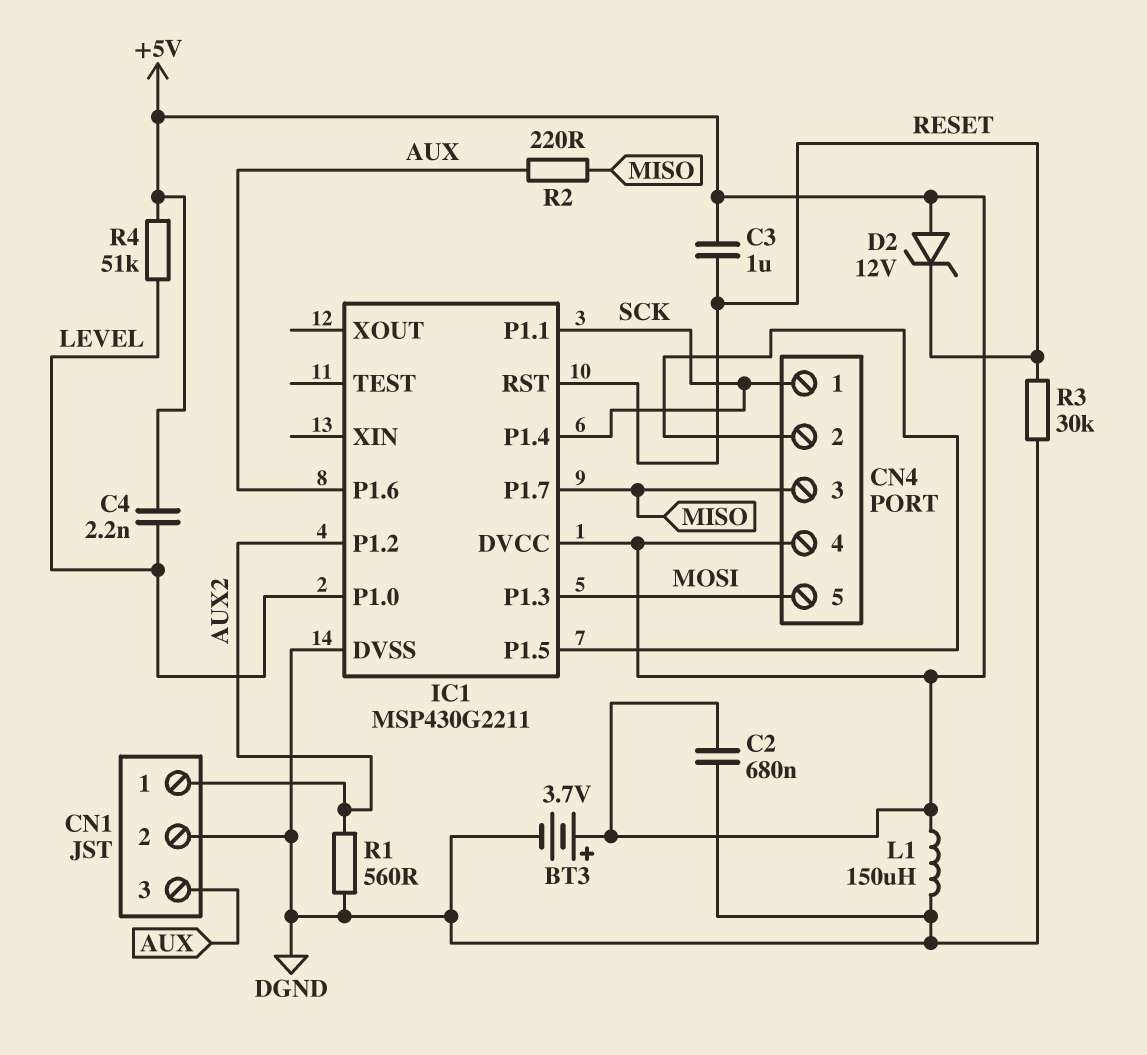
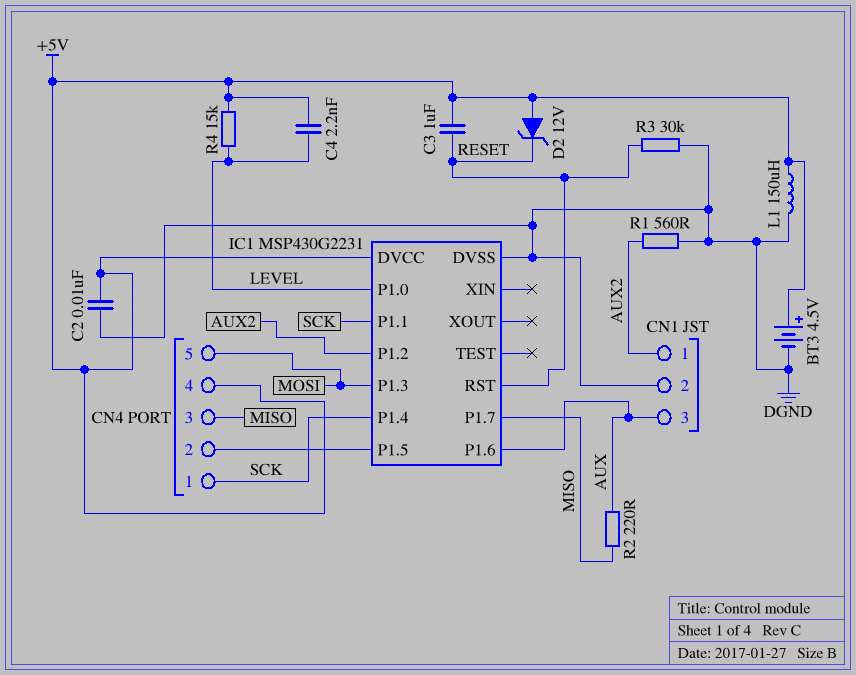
BT3: 3.7V (plus +5V, minus DGND) -> 4.5V (plus +5V, minus DGND)
C2: 680nF (+5V, DGND) -> 10nF (+5V, DGND)
IC1: MSP430G2211 -> MSP430G2231
R4: 51k (+5V, LEVEL) -> 15k (+5V, LEVEL)

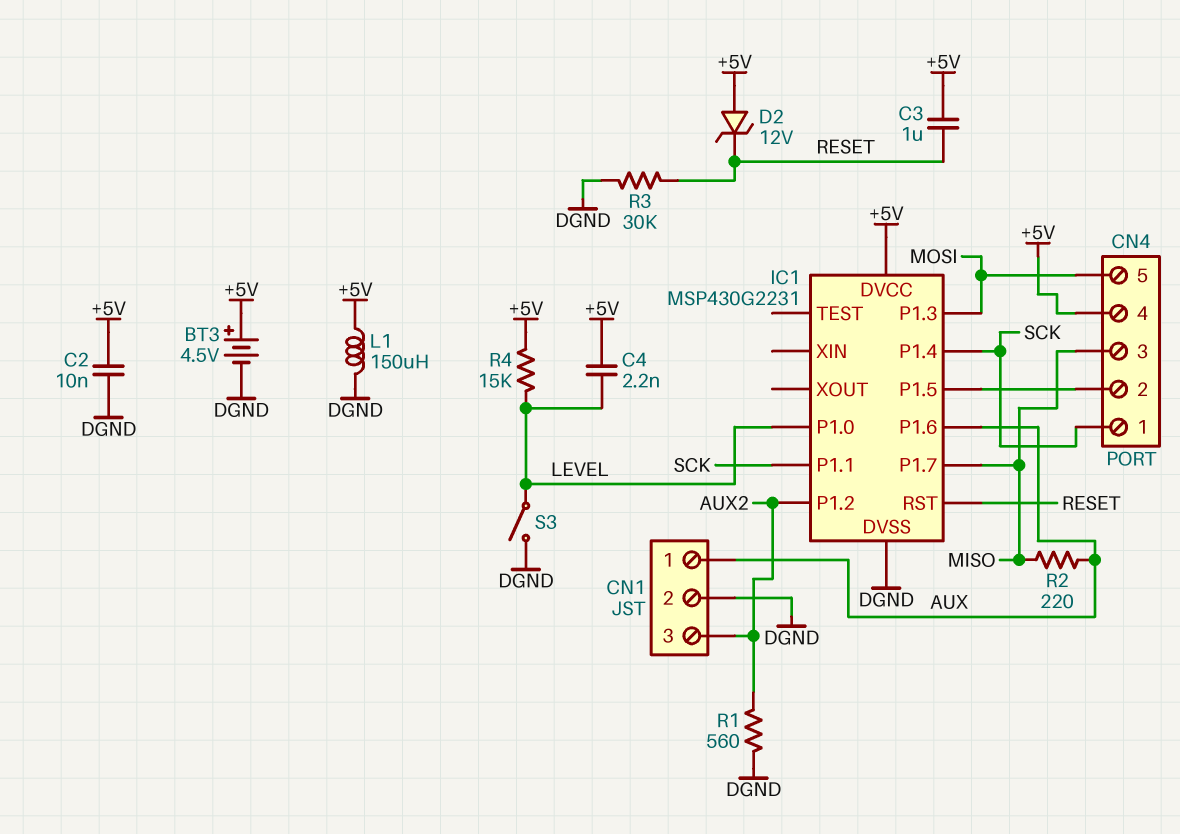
CN1 pin 1: AUX2 -> AUX
CN1 pin 3: AUX -> AUX2
S3: none -> switch (DGND, LEVEL)

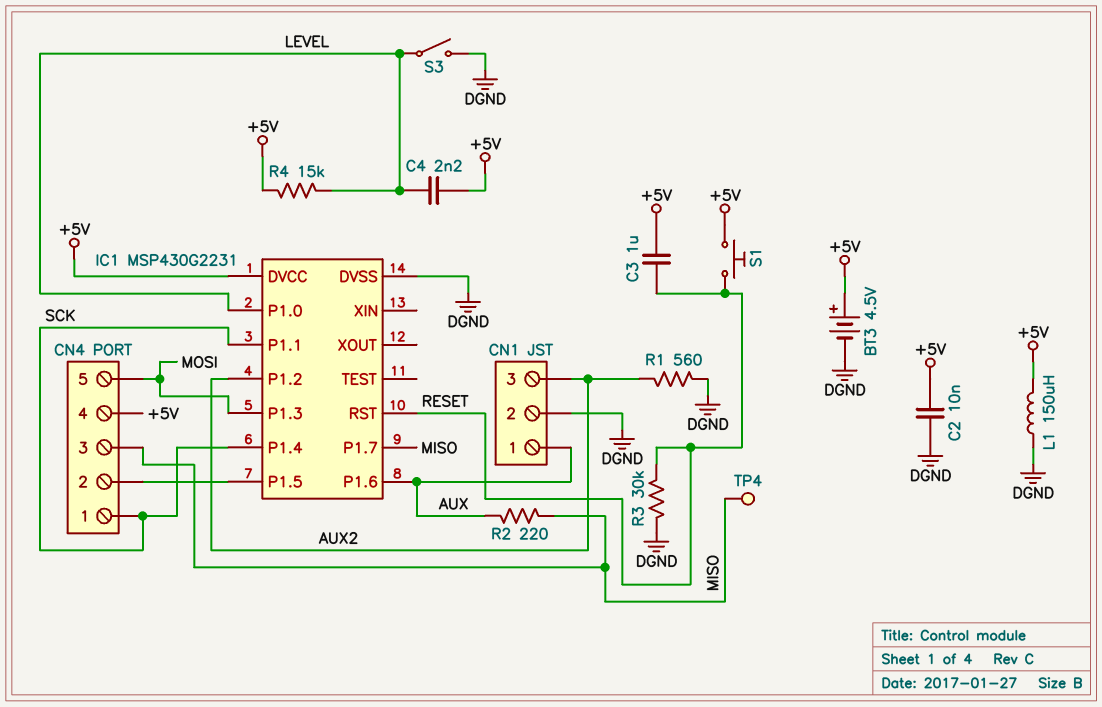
D2: zener 12V (A +5V, K RESET) -> none
S1: none -> button (+5V, RESET)
TP4: none -> test point (MISO)

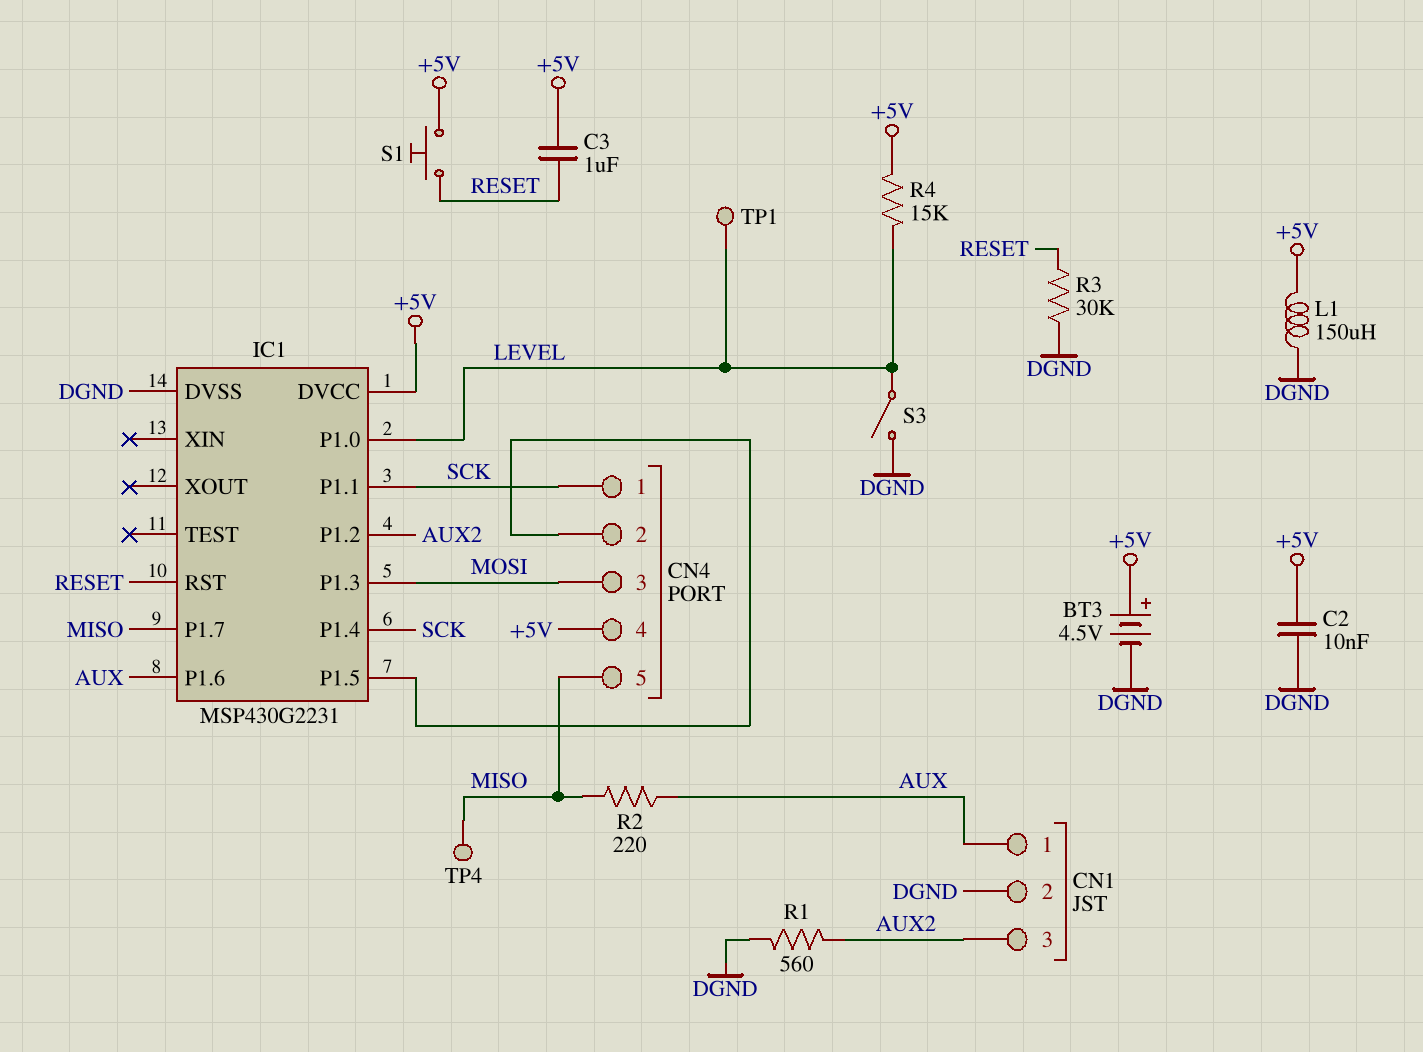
C4: 2.2nF (+5V, LEVEL) -> none
CN4 pin 3: MISO -> MOSI
CN4 pin 5: MOSI -> MISO
TP1: none -> test point (LEVEL)

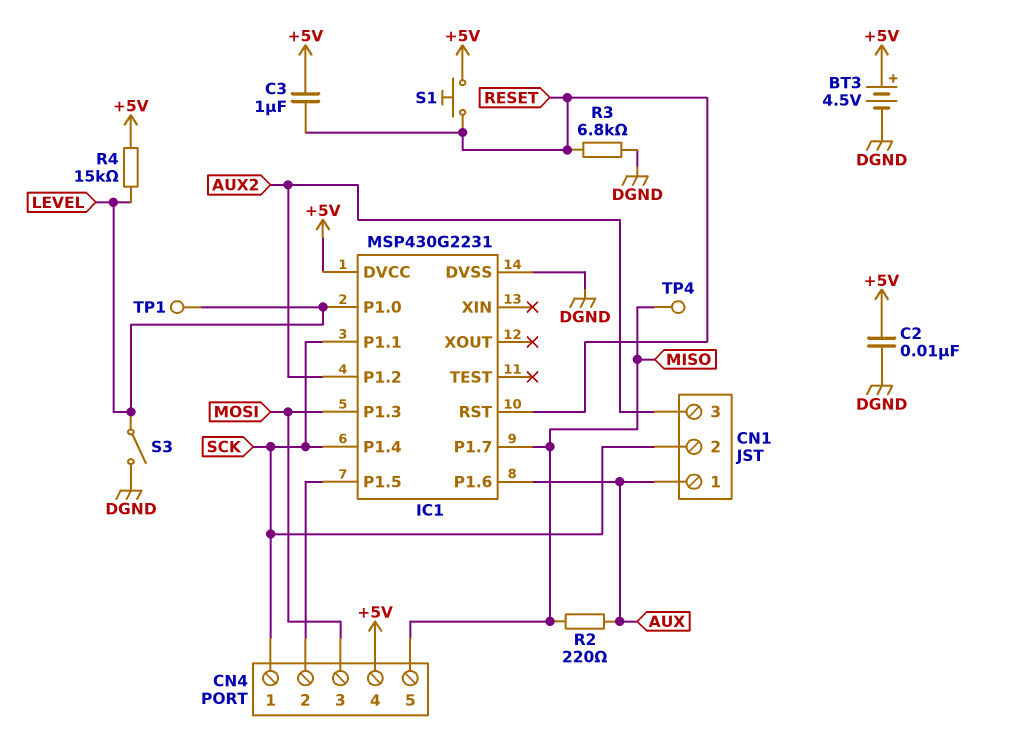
CN1 pin 2: DGND -> SCK
L1: 150uH (+5V, DGND) -> none
R1: 560 (AUX2, DGND) -> none
R3: 30k (DGND, RESET) -> 6.8k (DGND, RESET)

